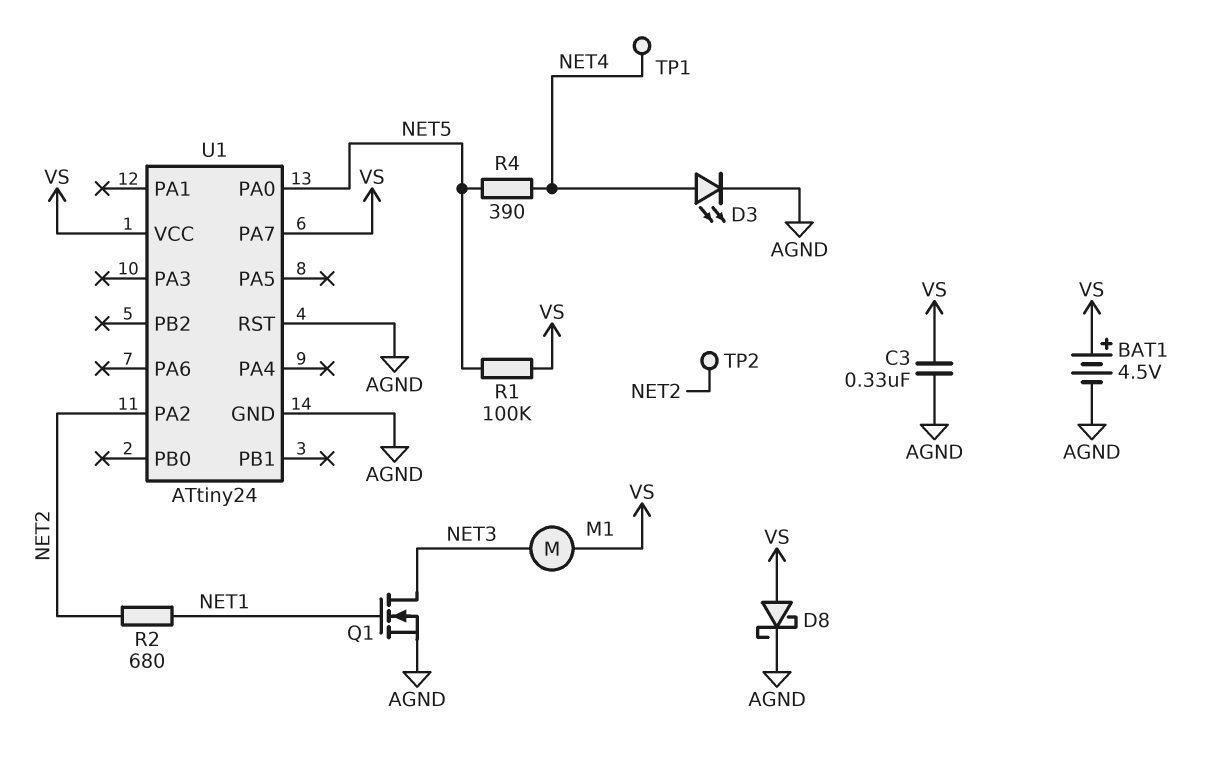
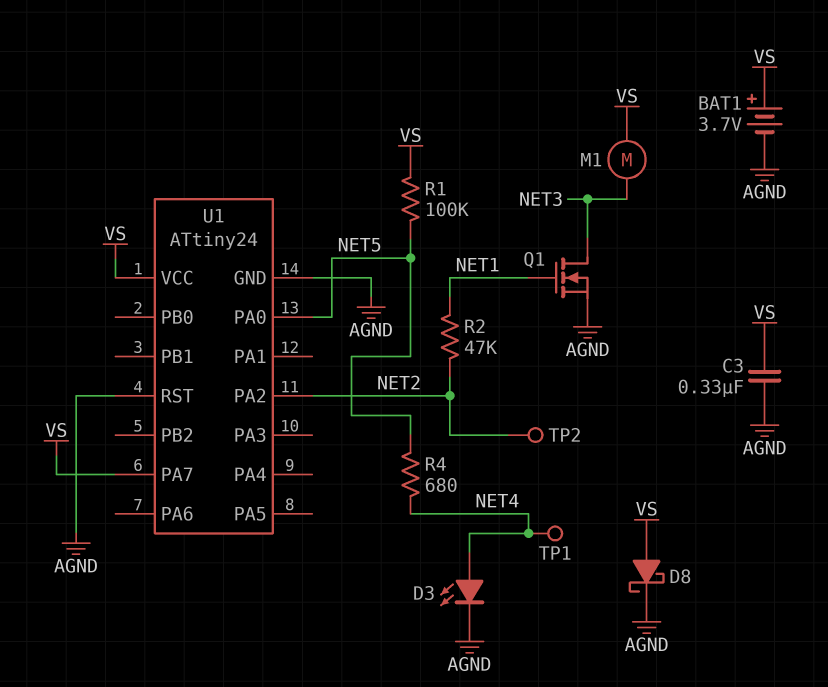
BAT1: 4.5V (plus VS, minus AGND) -> 3.7V (plus VS, minus AGND)
R2: 680 (NET1, NET2) -> 47k (NET1, NET2)
R4: 390 (NET4, NET5) -> 680 (NET4, NET5)

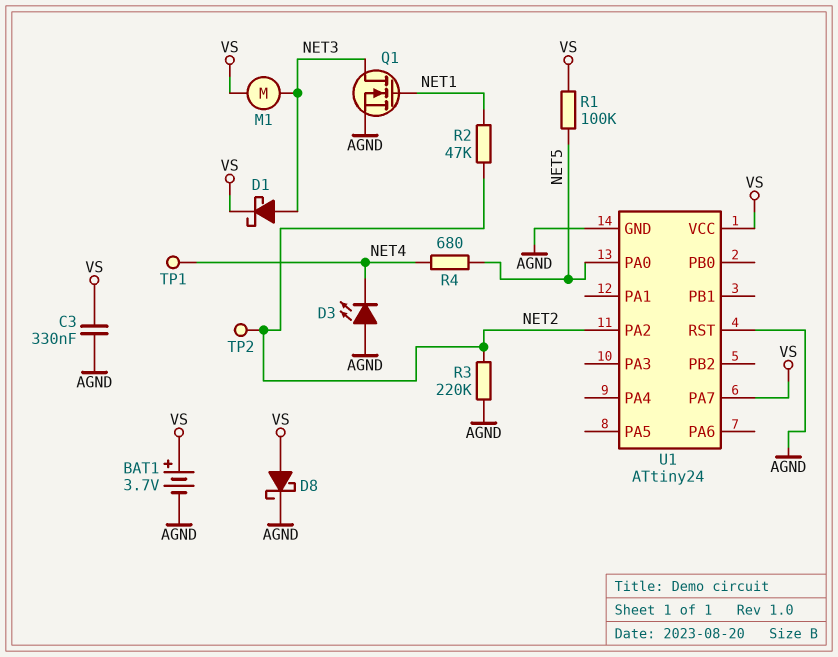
D1: none -> schottky (A NET3, K VS)
D3: LED (A NET4, K AGND) -> LED (A AGND, K NET4)
R3: none -> 220k (AGND, NET2)

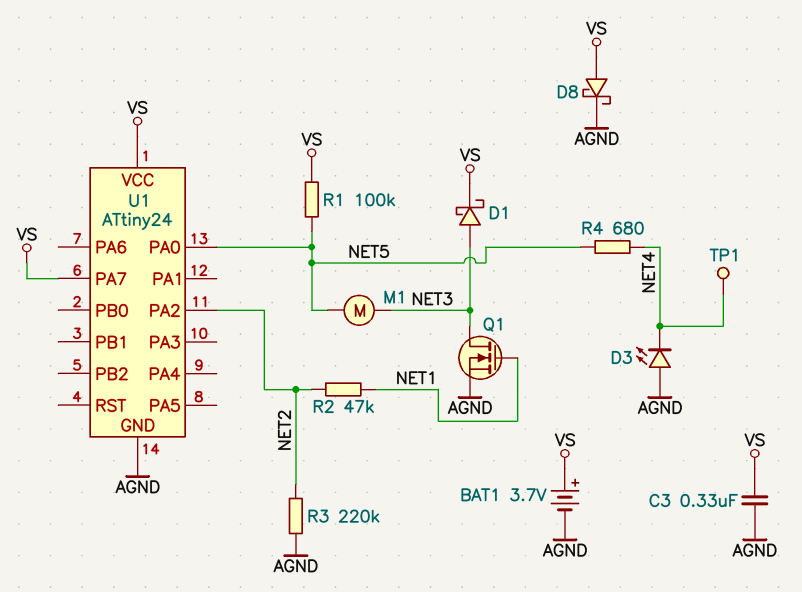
M1: motor (NET3, VS) -> motor (NET3, NET5)
TP2: test point (NET2) -> none
U1 pin RST: AGND -> none

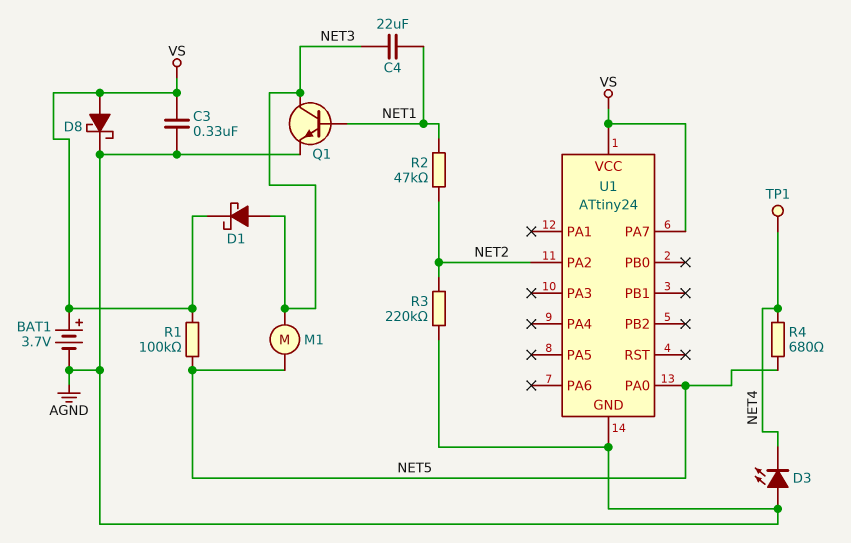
C4: none -> 22uF (NET1, NET3)
Q1: NMOS (G NET1, D NET3, S AGND) -> NPN (B NET1, C NET3, E AGND)

